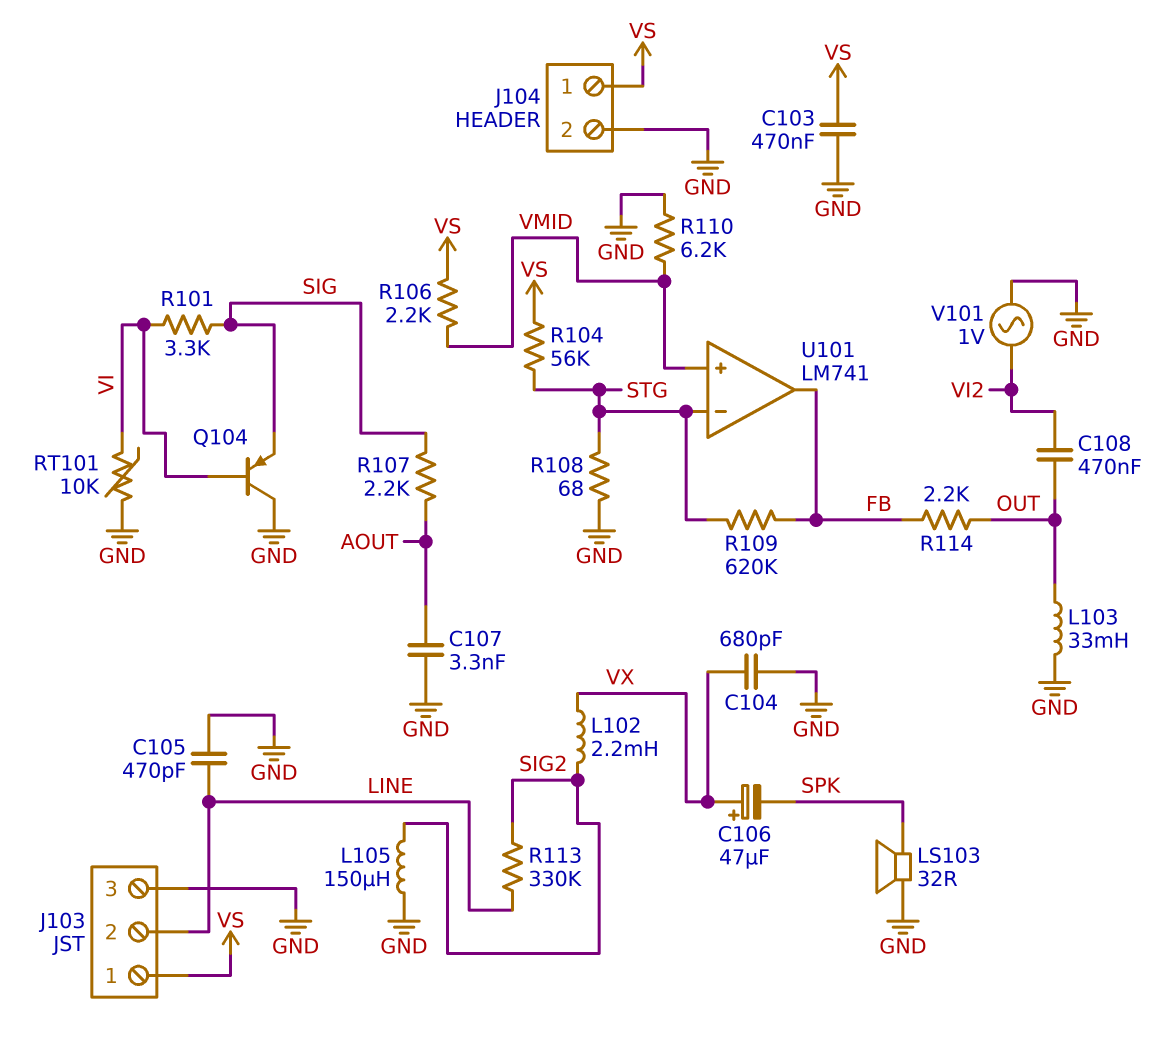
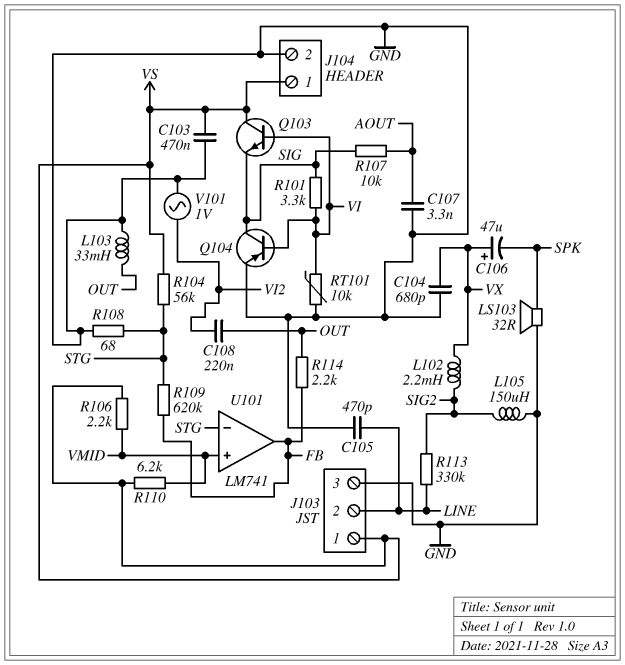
C108: 470nF (OUT, VI2) -> 220nF (OUT, VI2)
Q103: none -> NPN (B VI, C VS, E SIG)
Q104: PNP (B VI, C GND, E SIG) -> PNP (B VI, C SIG, E GND)
R107: 2.2k (AOUT, SIG) -> 10k (AOUT, SIG)
R110: 6.2k (GND, VMID) -> 6.2k (VMID, VS)

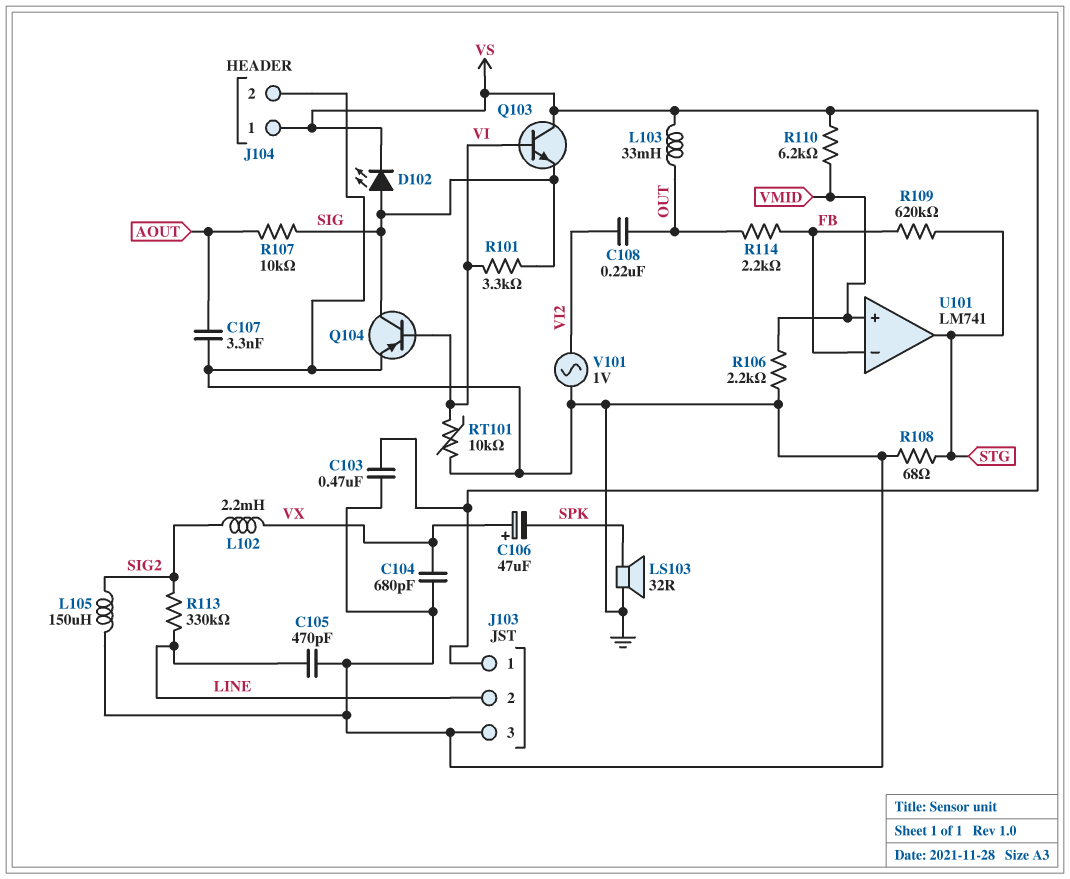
D102: none -> LED (A SIG, K VS)
L103: 33mH (GND, OUT) -> 33mH (OUT, VS)
R104: 56k (STG, VS) -> none
R106: 2.2k (VMID, VS) -> 2.2k (GND, VMID)
U101 pin in-: STG -> FB
U101 pin out: FB -> STG

